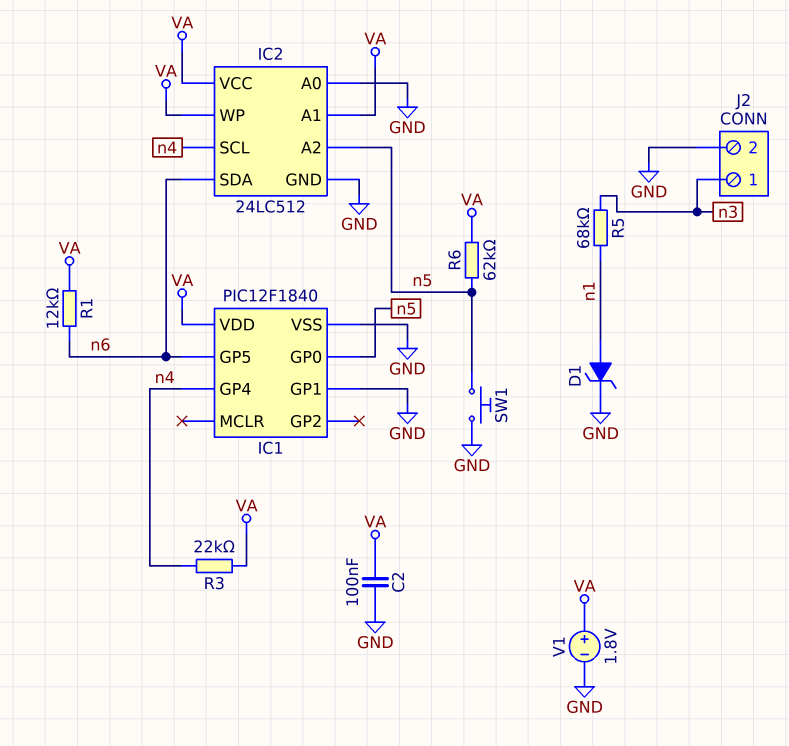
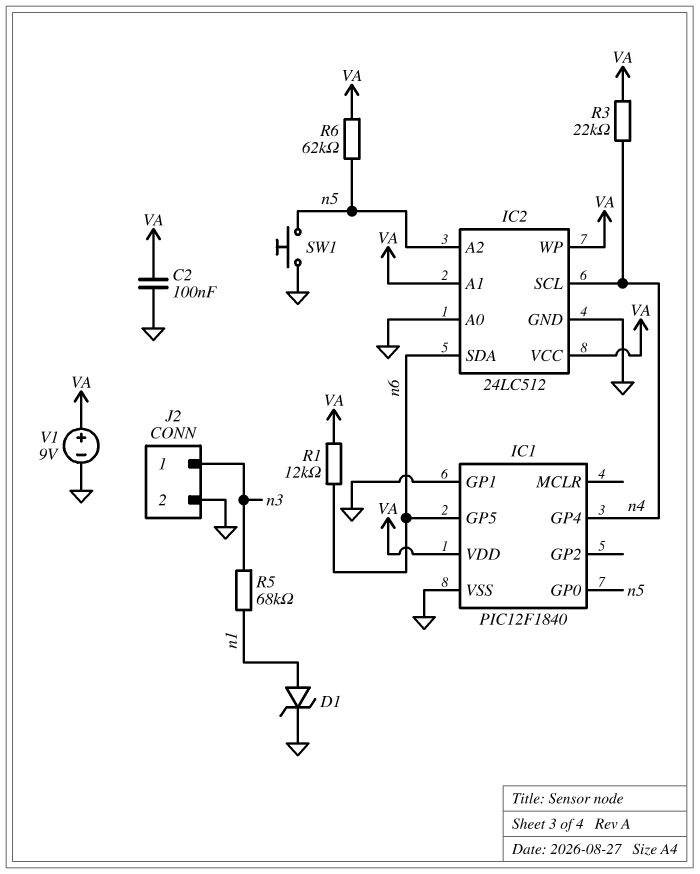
V1: 1.8V (plus VA, minus GND) -> 9V (plus VA, minus GND)

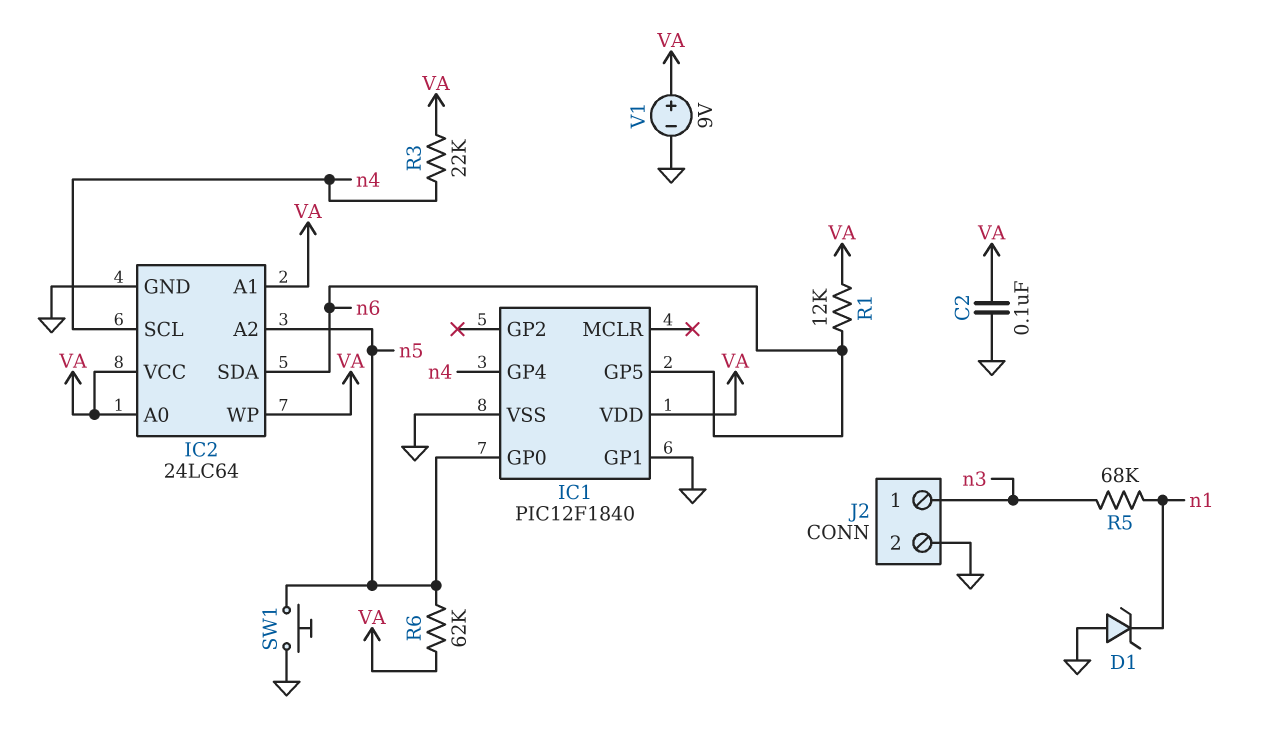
D1: zener (A n1, K GND) -> zener (A GND, K n1)
IC2: 24LC512 -> 24LC64
IC2 pin A0: GND -> VA

